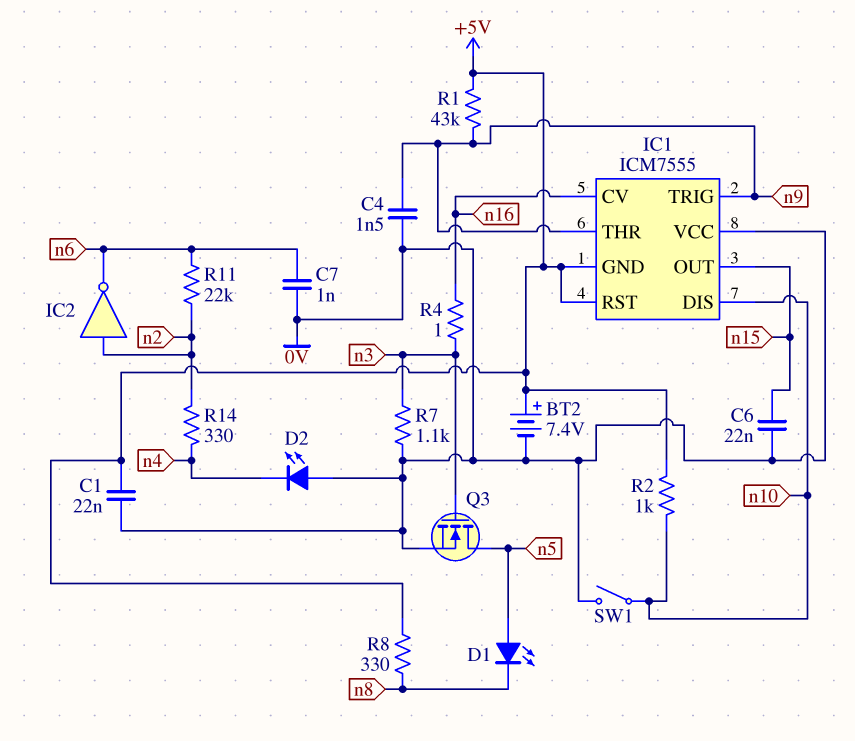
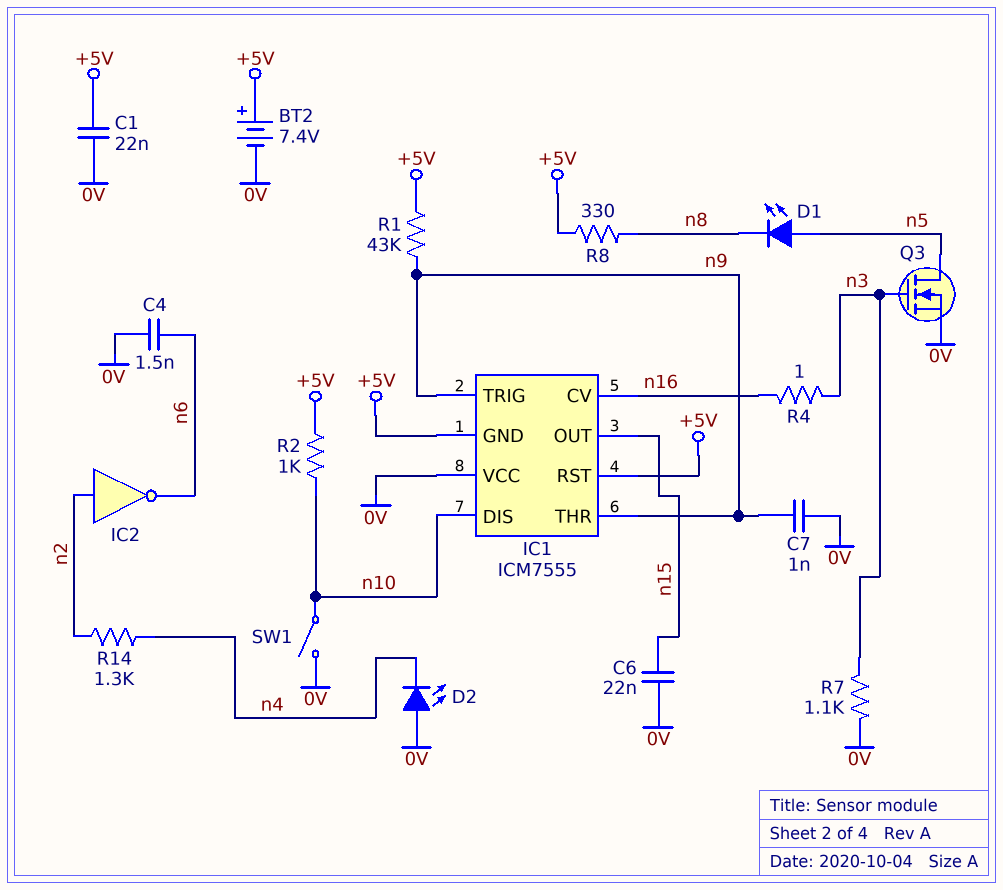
C4: 1.5nF (0V, n9) -> 1.5nF (0V, n6)
C7: 1nF (0V, n6) -> 1nF (0V, n9)
R11: 22k (n2, n6) -> none
R14: 330 (n2, n4) -> 1.3k (n2, n4)

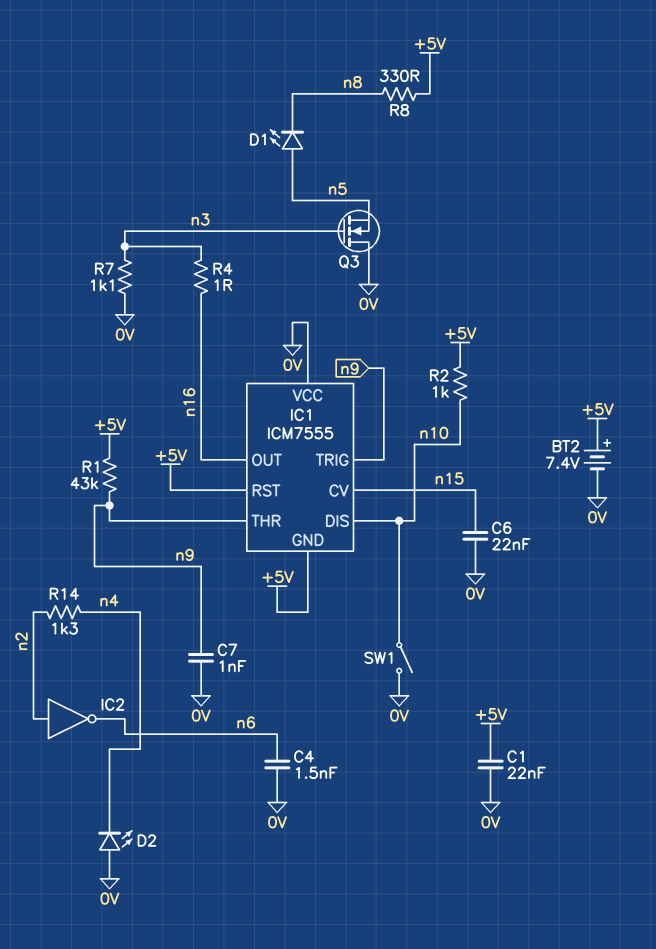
IC1 pin CV: n16 -> n15
IC1 pin OUT: n15 -> n16
Q3: NMOS (G n3, D n5, S 0V) -> NMOS (G n3, D 0V, S n5)

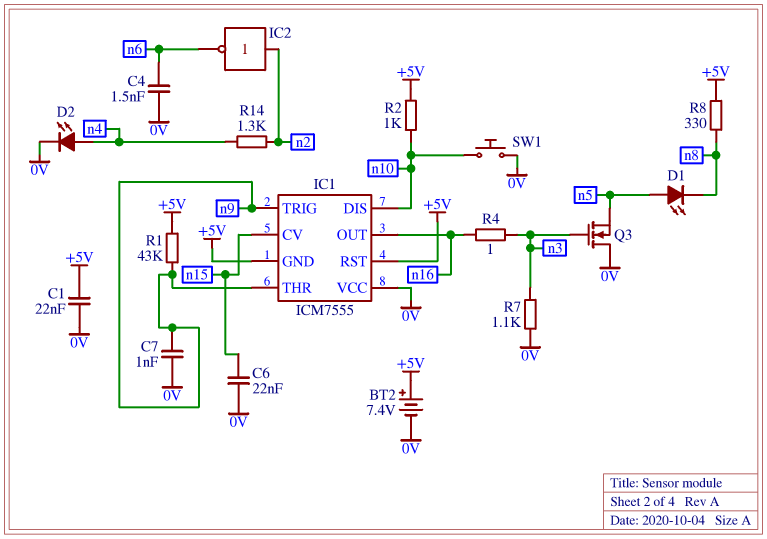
D2: LED (A 0V, K n4) -> LED (A n4, K 0V)
SW1: switch (0V, n10) -> button (0V, n10)

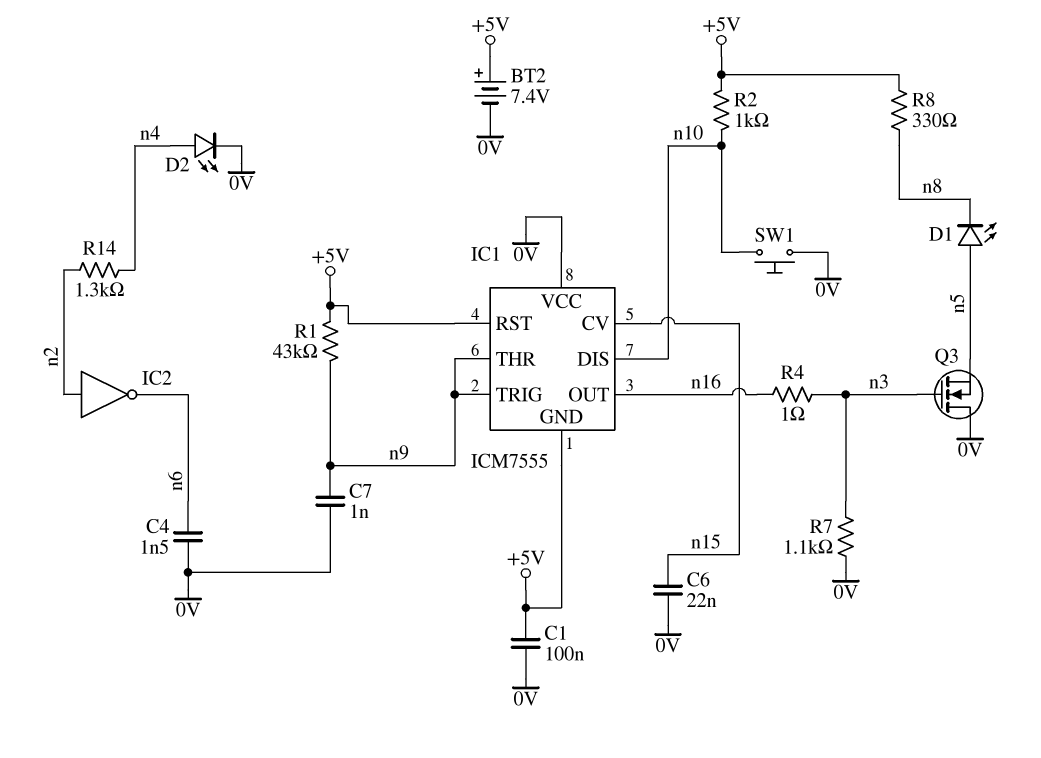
C1: 22nF (+5V, 0V) -> 100nF (+5V, 0V)

